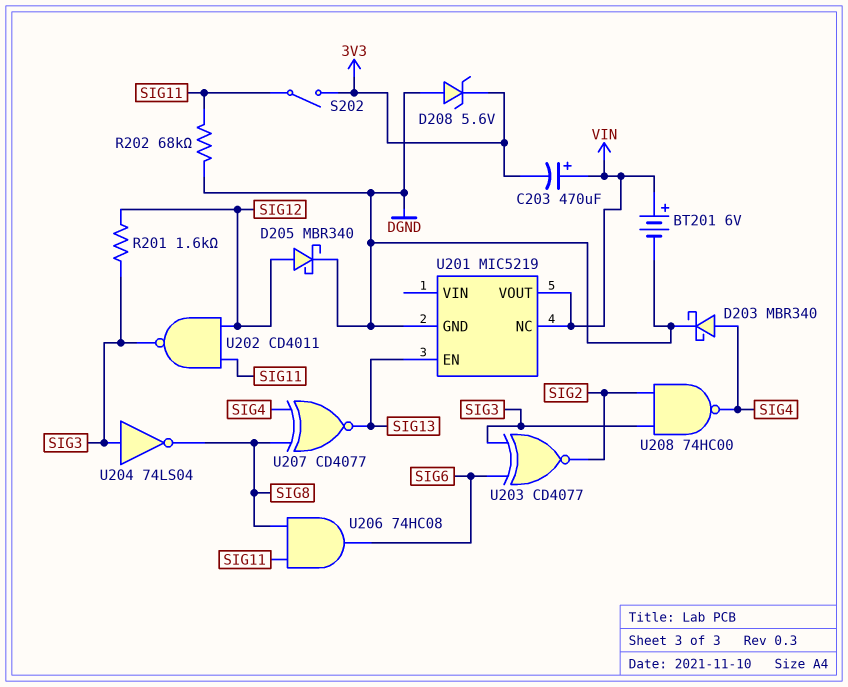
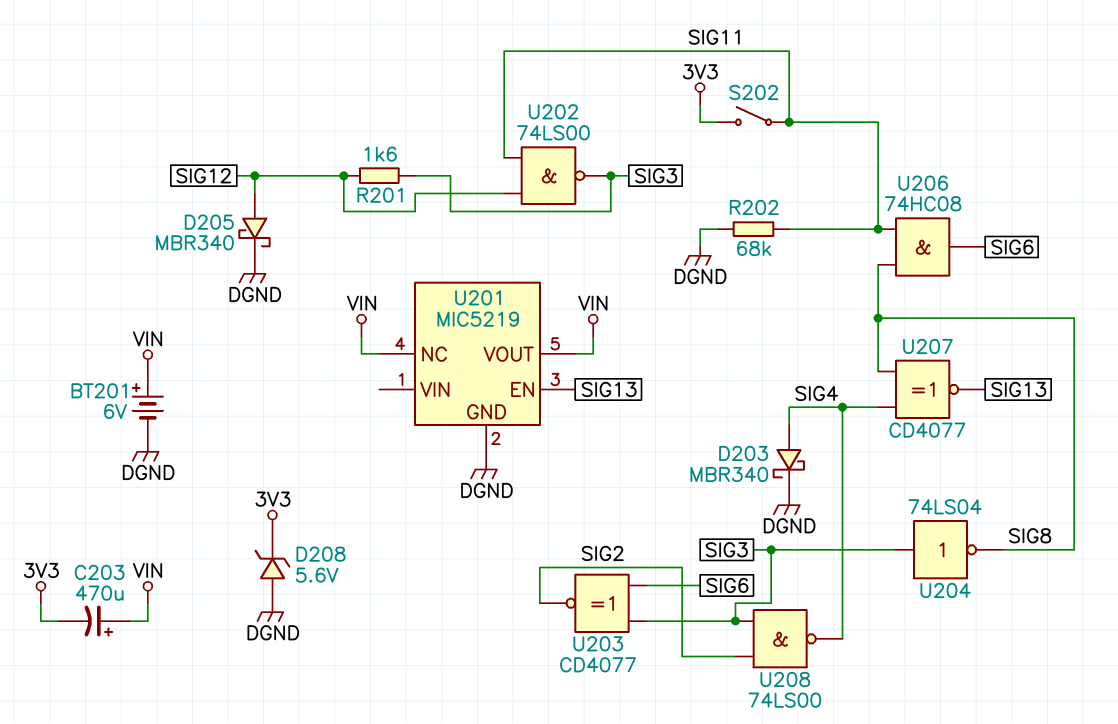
U202: NAND CD4011 (in SIG11, in SIG12, out SIG3) -> NAND 74LS00 (in SIG11, in SIG12, out SIG3)
U208: NAND 74HC00 (in SIG2, in SIG3, out SIG4) -> NAND 74LS00 (in SIG2, in SIG3, out SIG4)

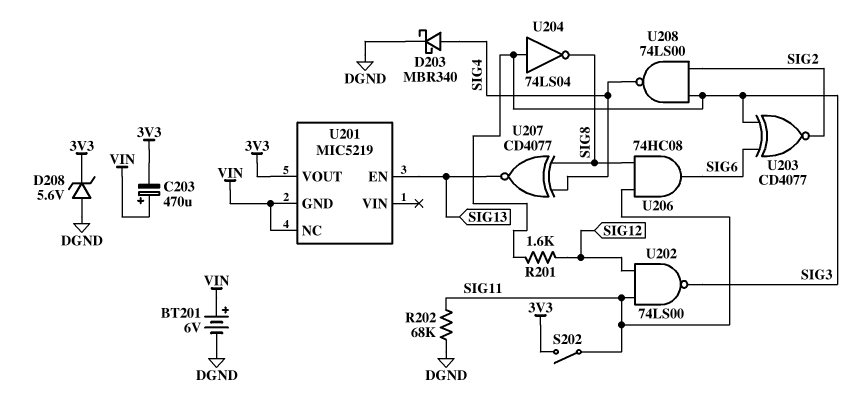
D205: schottky MBR340 (A SIG12, K DGND) -> none
U201 pin GND: DGND -> VIN
U201 pin VOUT: VIN -> 3V3

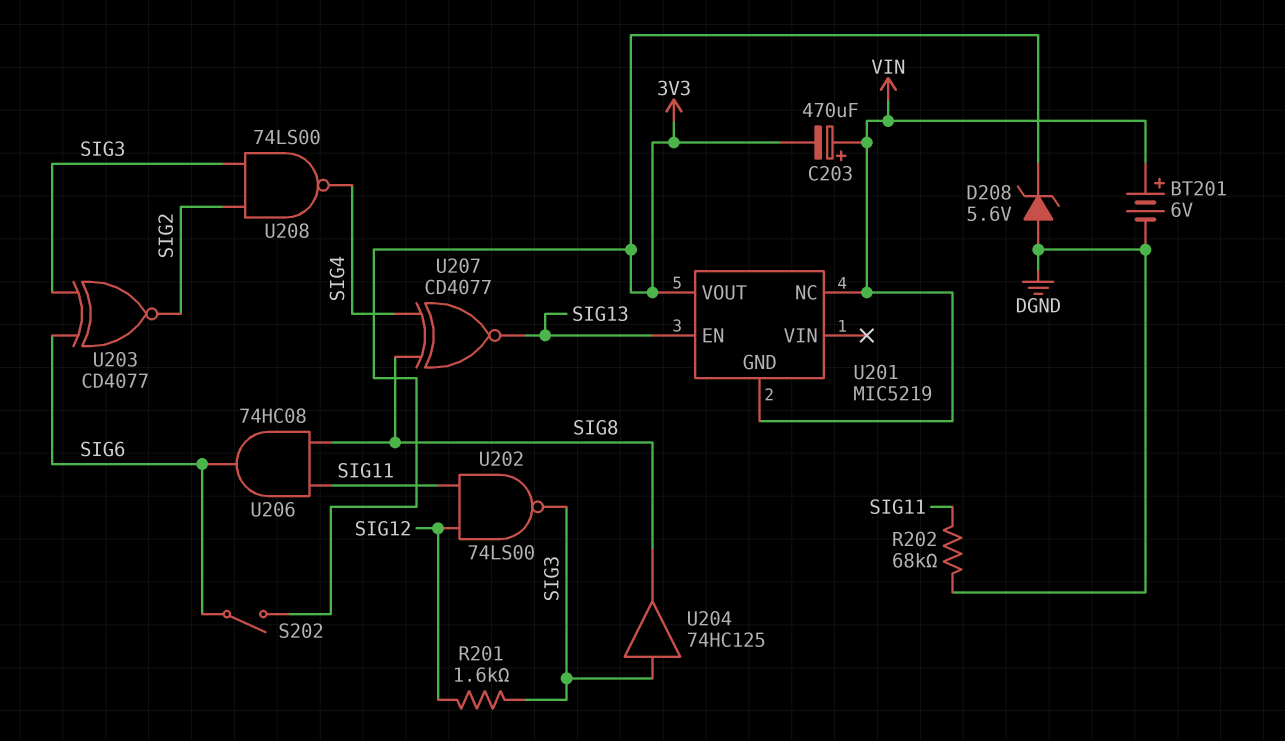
D203: schottky MBR340 (A SIG4, K DGND) -> none
S202: switch (3V3, SIG11) -> switch (3V3, SIG6)
U204: NOT 74LS04 (in SIG3, out SIG8) -> buffer 74HC125 (in SIG3, out SIG8)

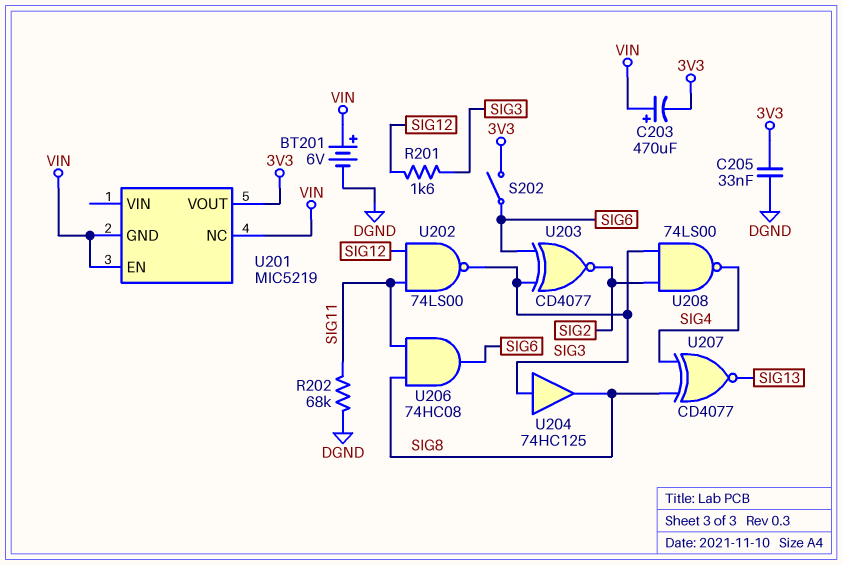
C205: none -> 33nF (3V3, DGND)
D208: zener 5.6V (A DGND, K 3V3) -> none
U201 pin EN: SIG13 -> VIN

